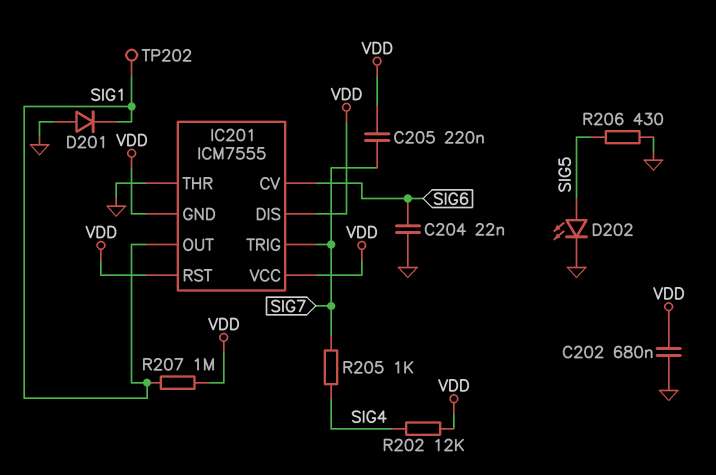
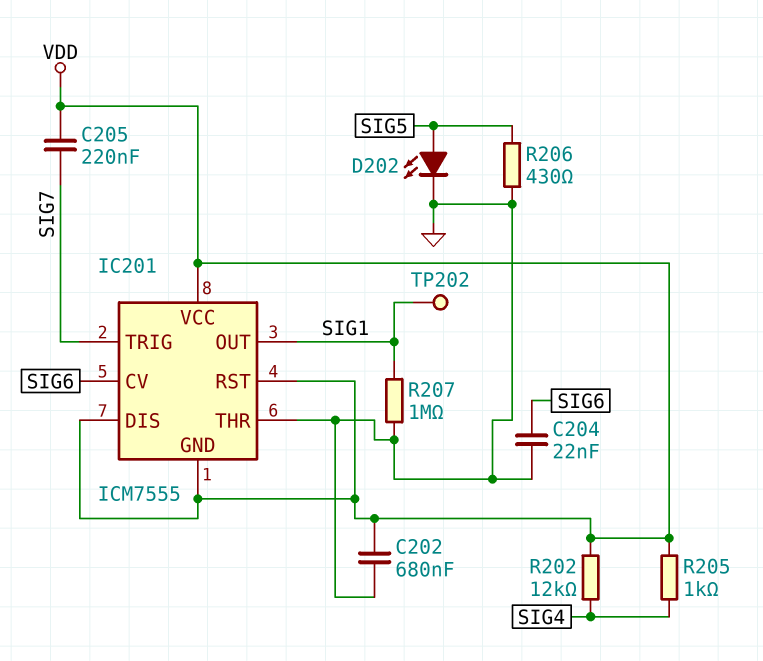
D201: diode (A GND, K SIG1) -> none
R205: 1k (SIG4, SIG7) -> 1k (SIG4, VDD)
R207: 1M (SIG1, VDD) -> 1M (GND, SIG1)

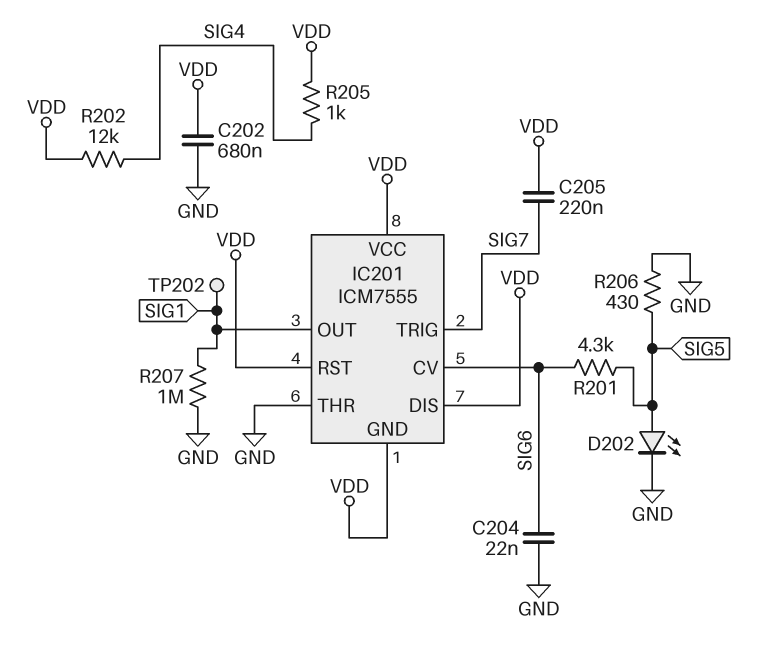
R201: none -> 4.3k (SIG5, SIG6)

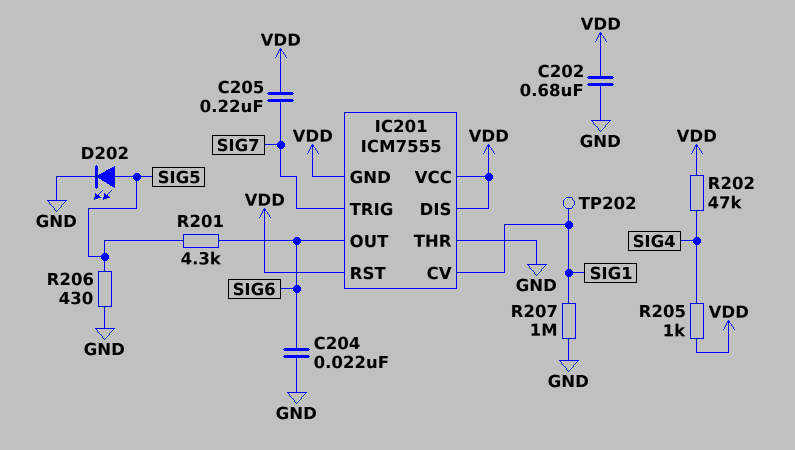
IC201 pin CV: SIG6 -> SIG1
IC201 pin OUT: SIG1 -> SIG6
R202: 12k (SIG4, VDD) -> 47k (SIG4, VDD)

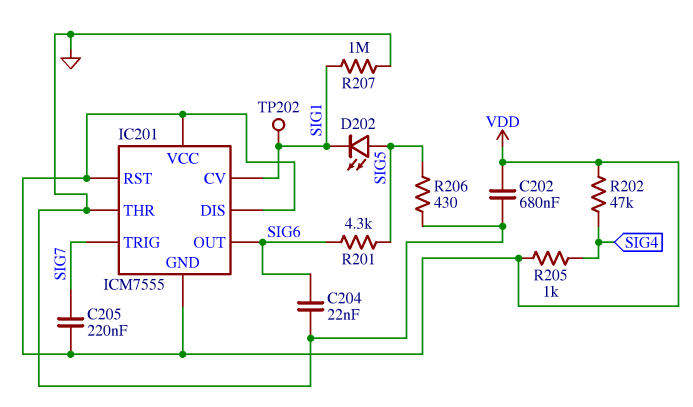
D202: LED (A SIG5, K GND) -> LED (A SIG5, K SIG1)

